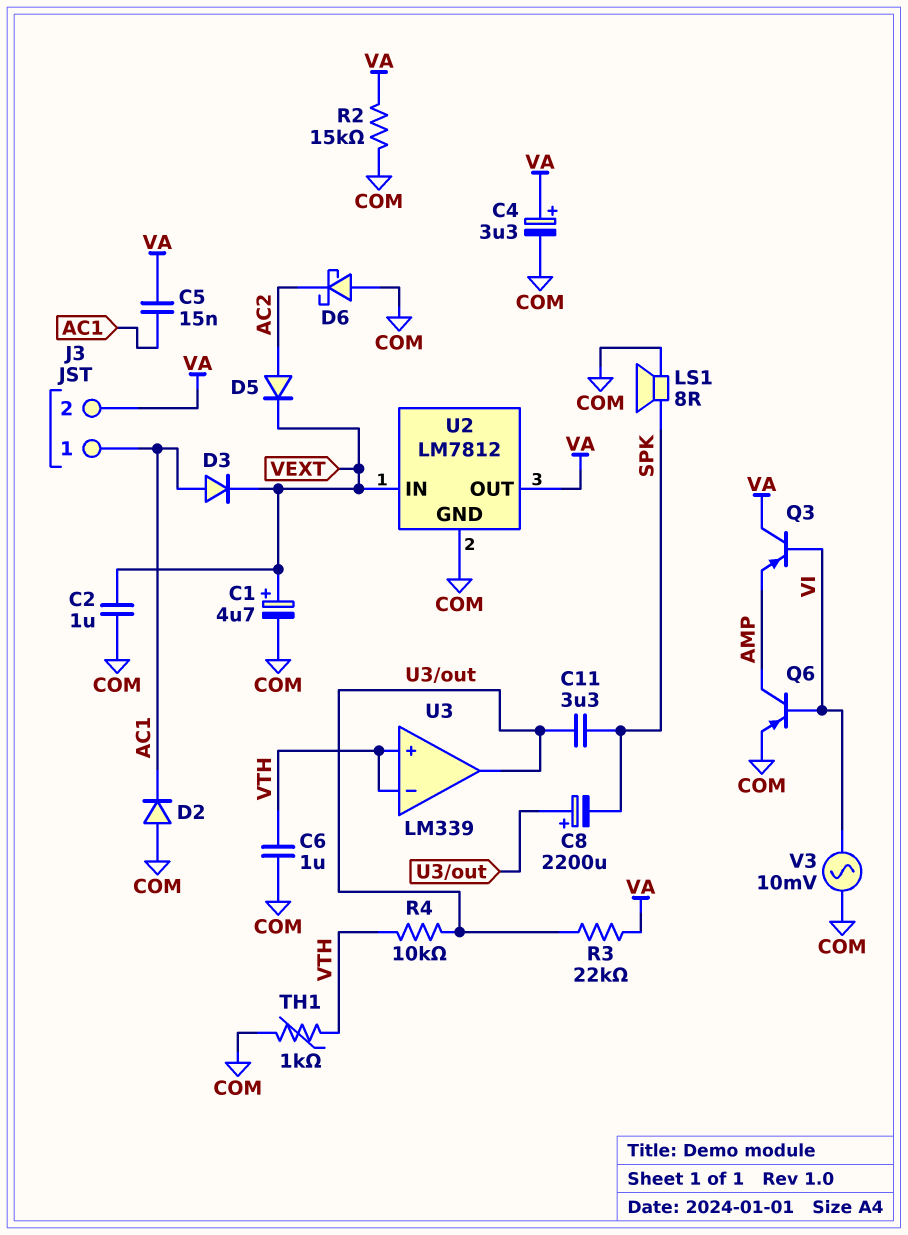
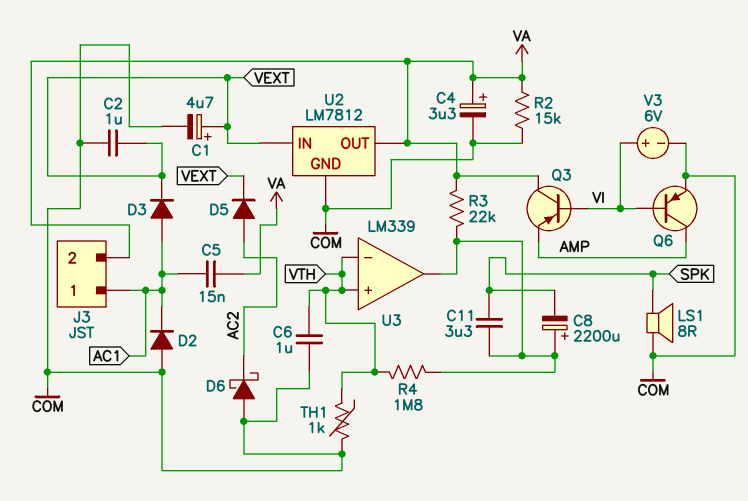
R4: 10k (U3/out, VTH) -> 1.8M (U3/out, VTH)
V3: AC 10mV (COM, VI) -> 6V (plus VI, minus COM)

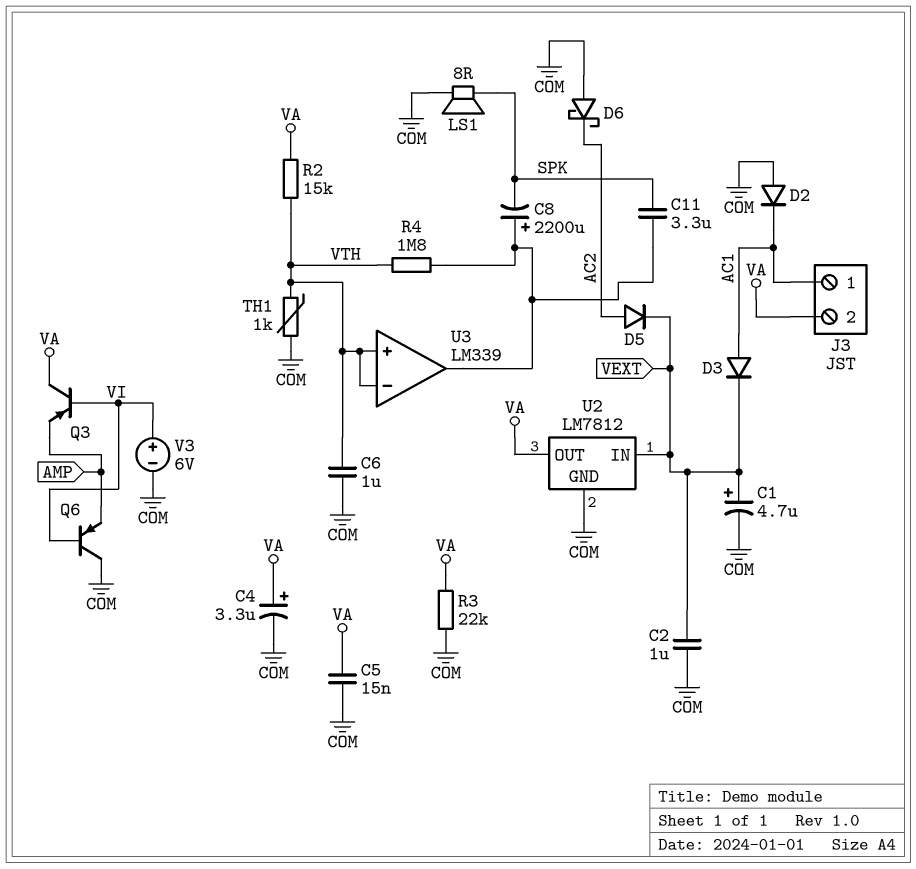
C5: 15nF (AC1, VA) -> 15nF (COM, VA)
Q6: PNP (B VI, C AMP, E COM) -> PNP (B VI, C COM, E AMP)
R2: 15k (COM, VA) -> 15k (VA, VTH)
R3: 22k (U3/out, VA) -> 22k (COM, VA)

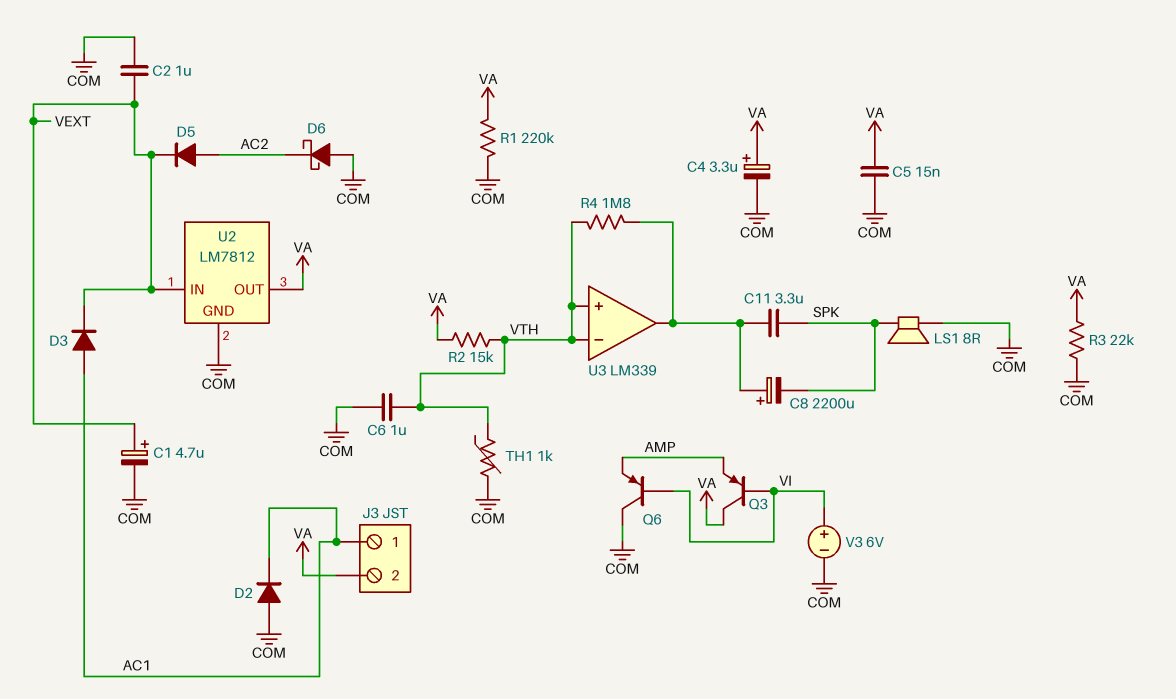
R1: none -> 220k (COM, VA)

